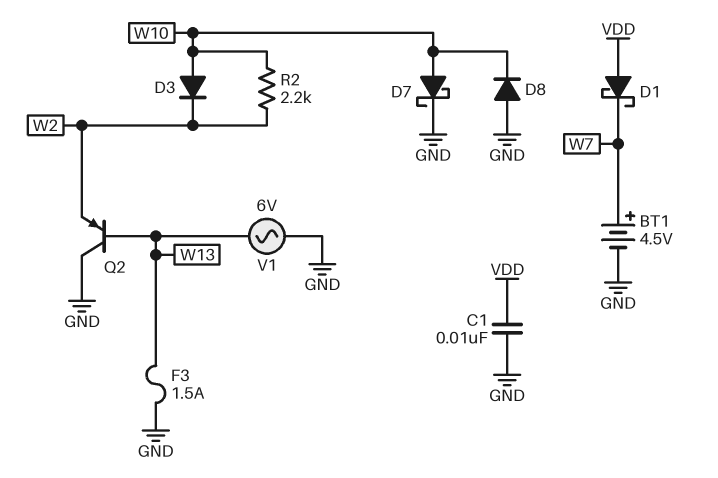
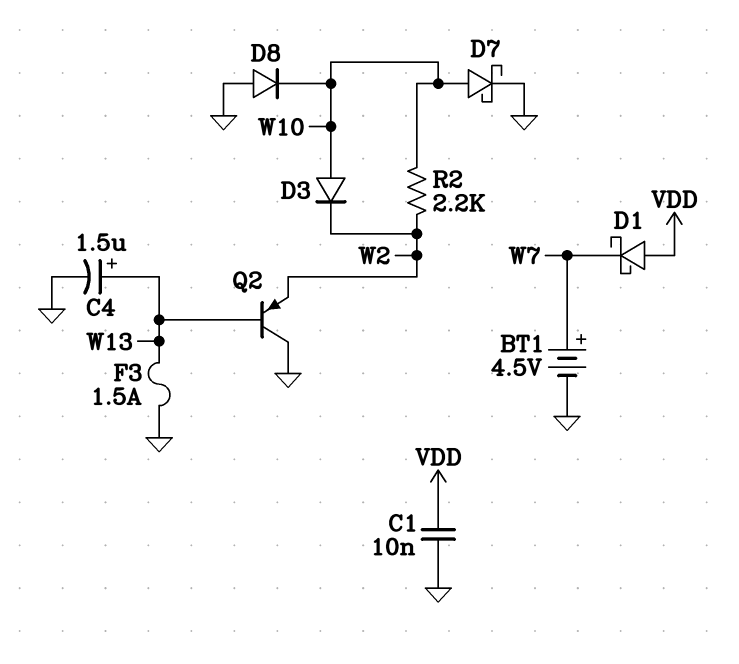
C4: none -> 1.5uF (plus W13, minus GND)
V1: AC 6V (GND, W13) -> none

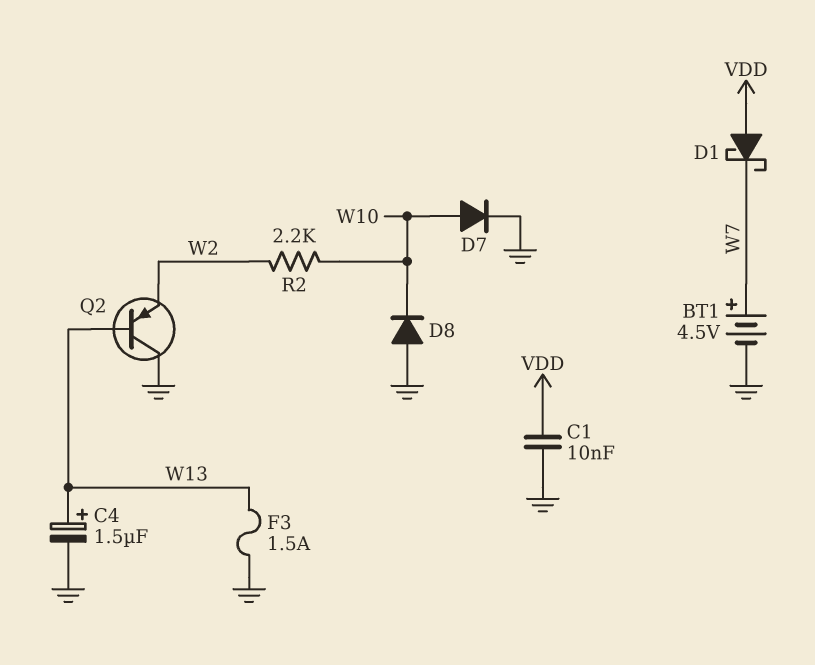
D3: diode (A W10, K W2) -> none
D7: schottky (A W10, K GND) -> diode (A W10, K GND)

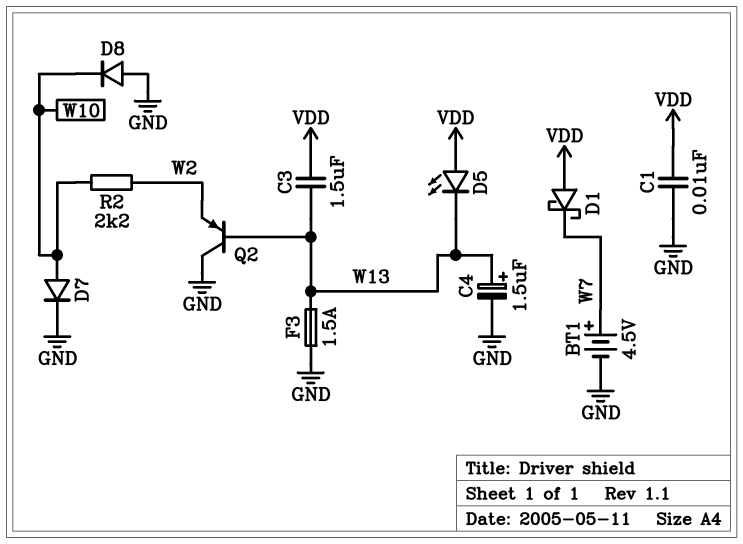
C3: none -> 1.5uF (VDD, W13)
D5: none -> LED (A VDD, K W13)

